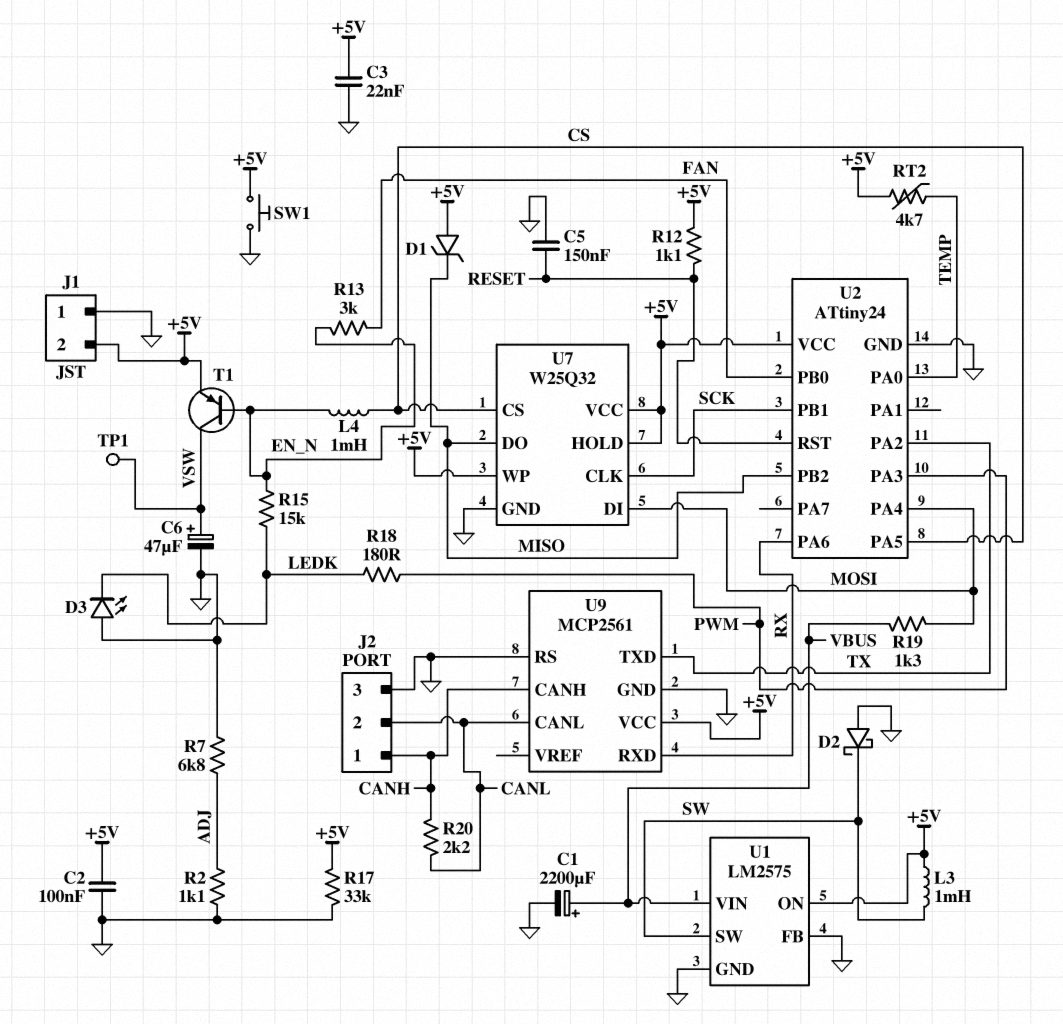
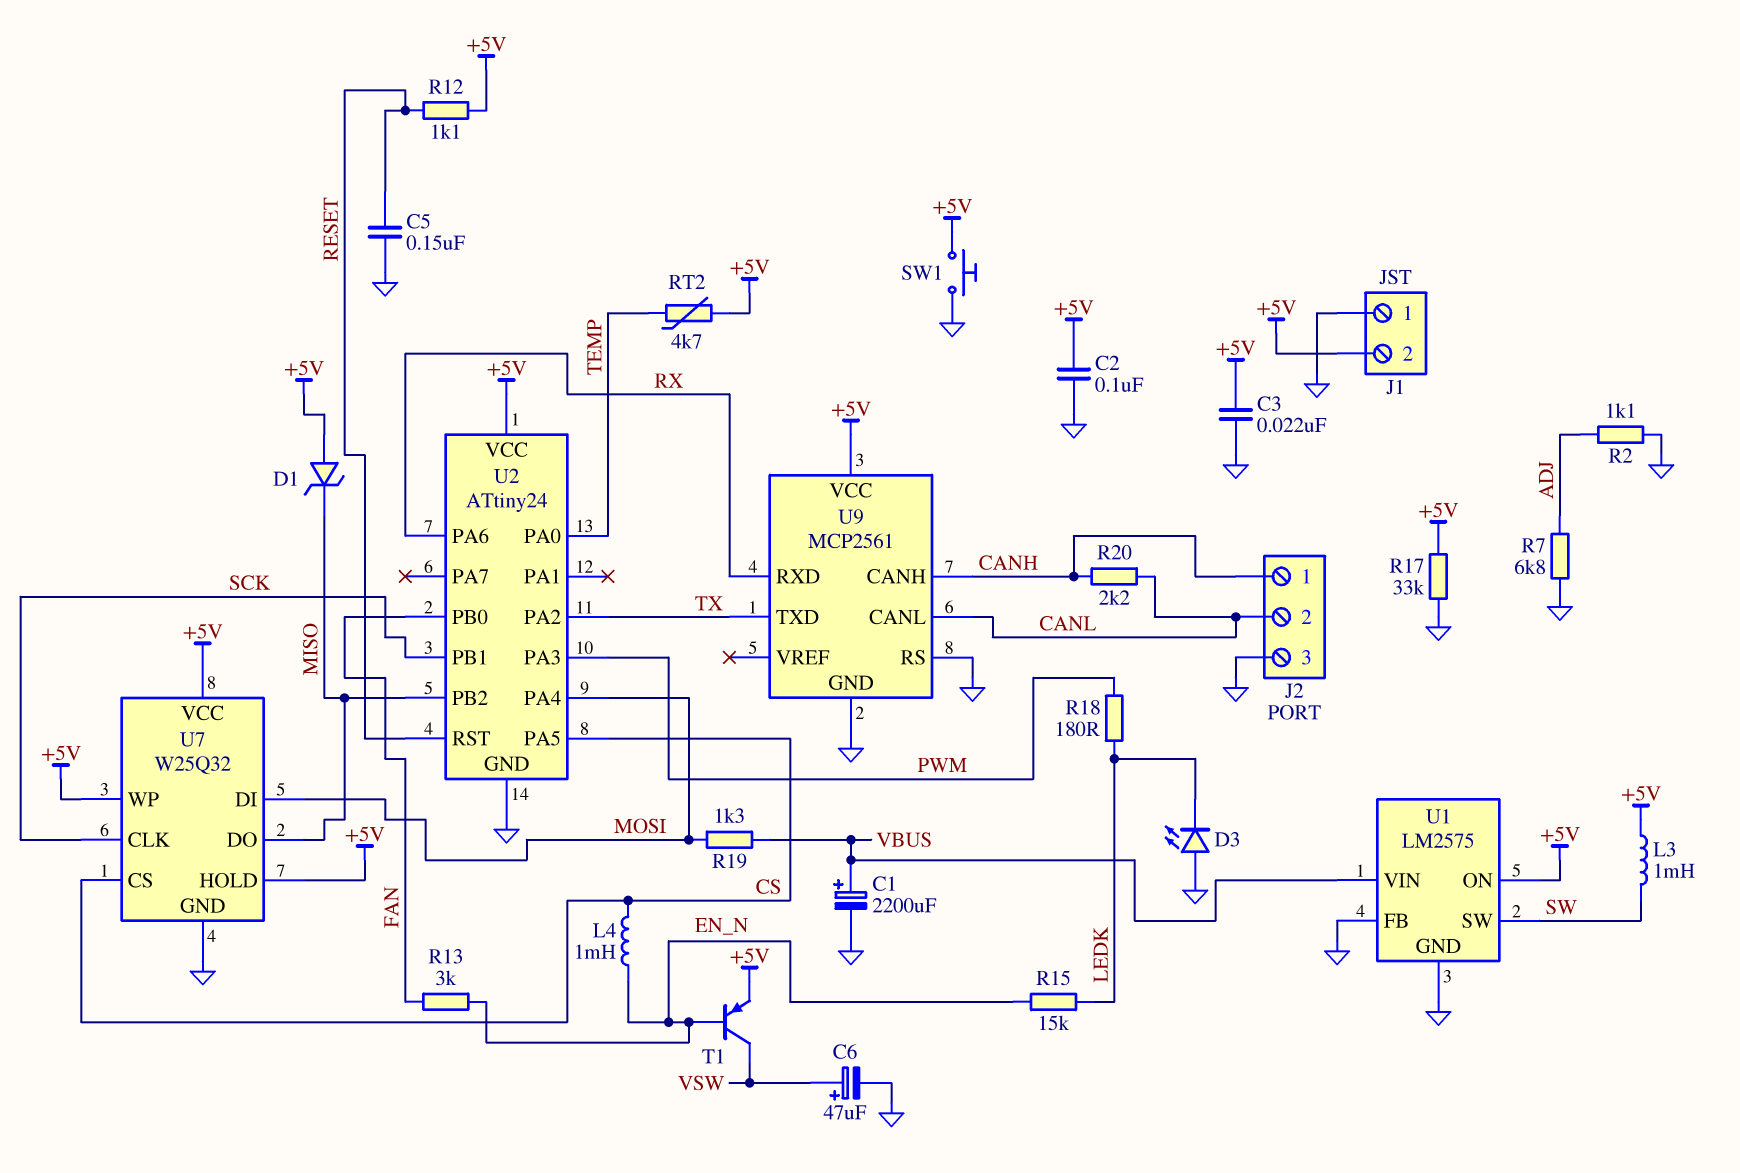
D2: schottky (A GND, K SW) -> none
TP1: test point (VSW) -> none

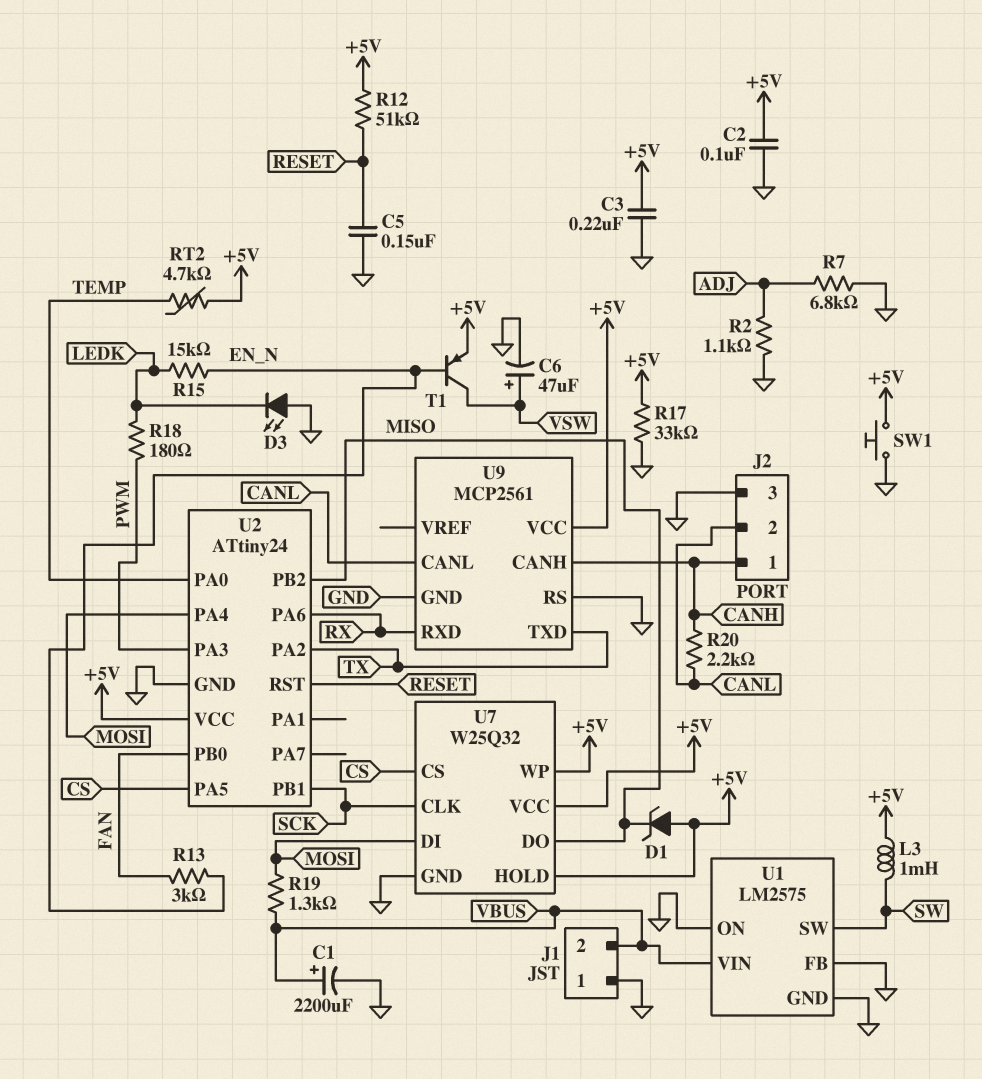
C3: 22nF (+5V, GND) -> 220nF (+5V, GND)
J1 pin 2: +5V -> VBUS
L4: 1mH (CS, EN_N) -> none
R12: 1.1k (+5V, RESET) -> 51k (+5V, RESET)
U1 pin ON: +5V -> GND

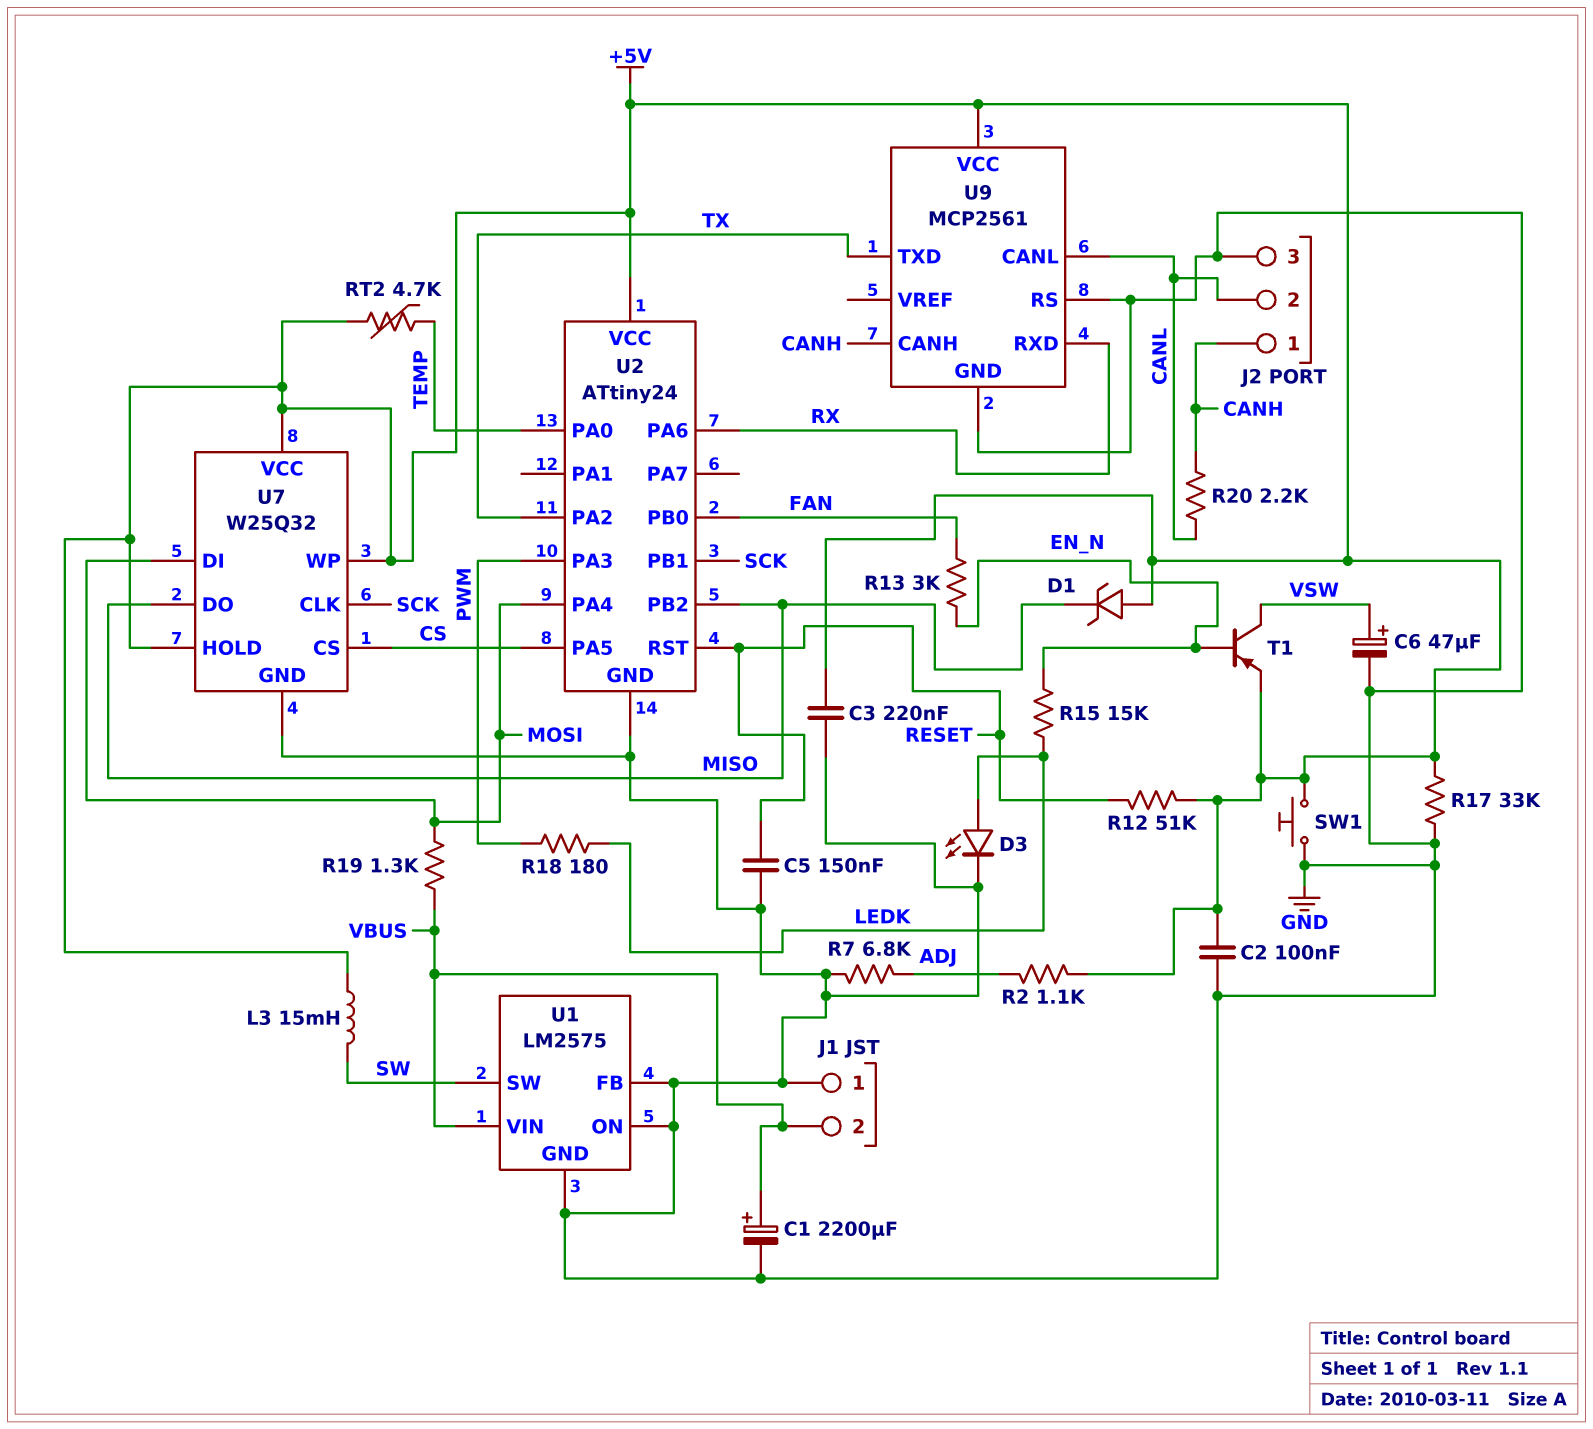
D3: LED (A GND, K LEDK) -> LED (A LEDK, K GND)
L3: 1mH (+5V, SW) -> 15mH (+5V, SW)
R2: 1.1k (ADJ, GND) -> 1.1k (+5V, ADJ)

